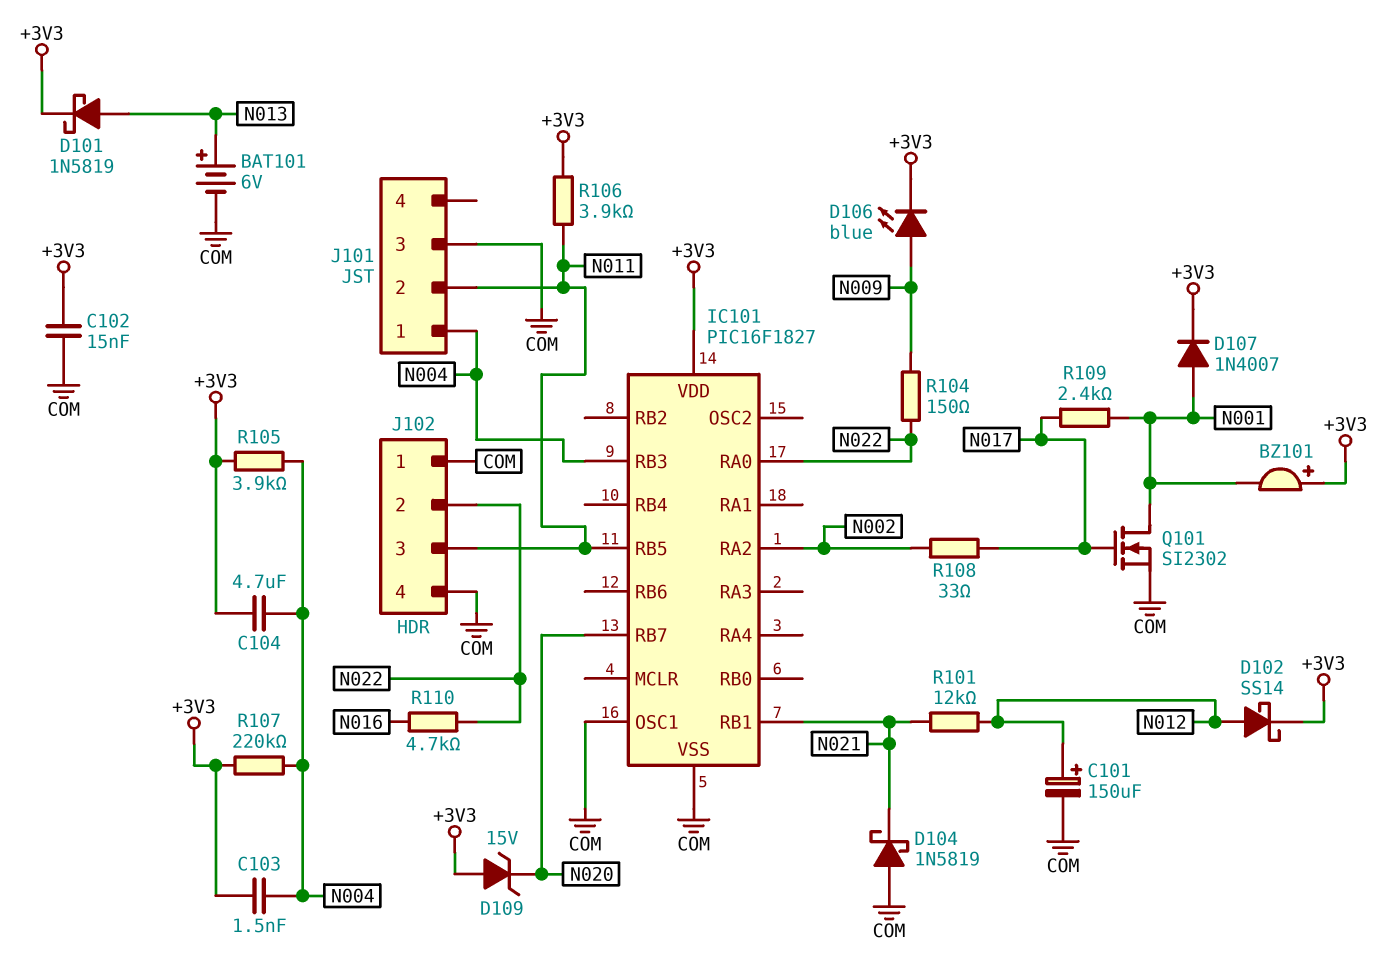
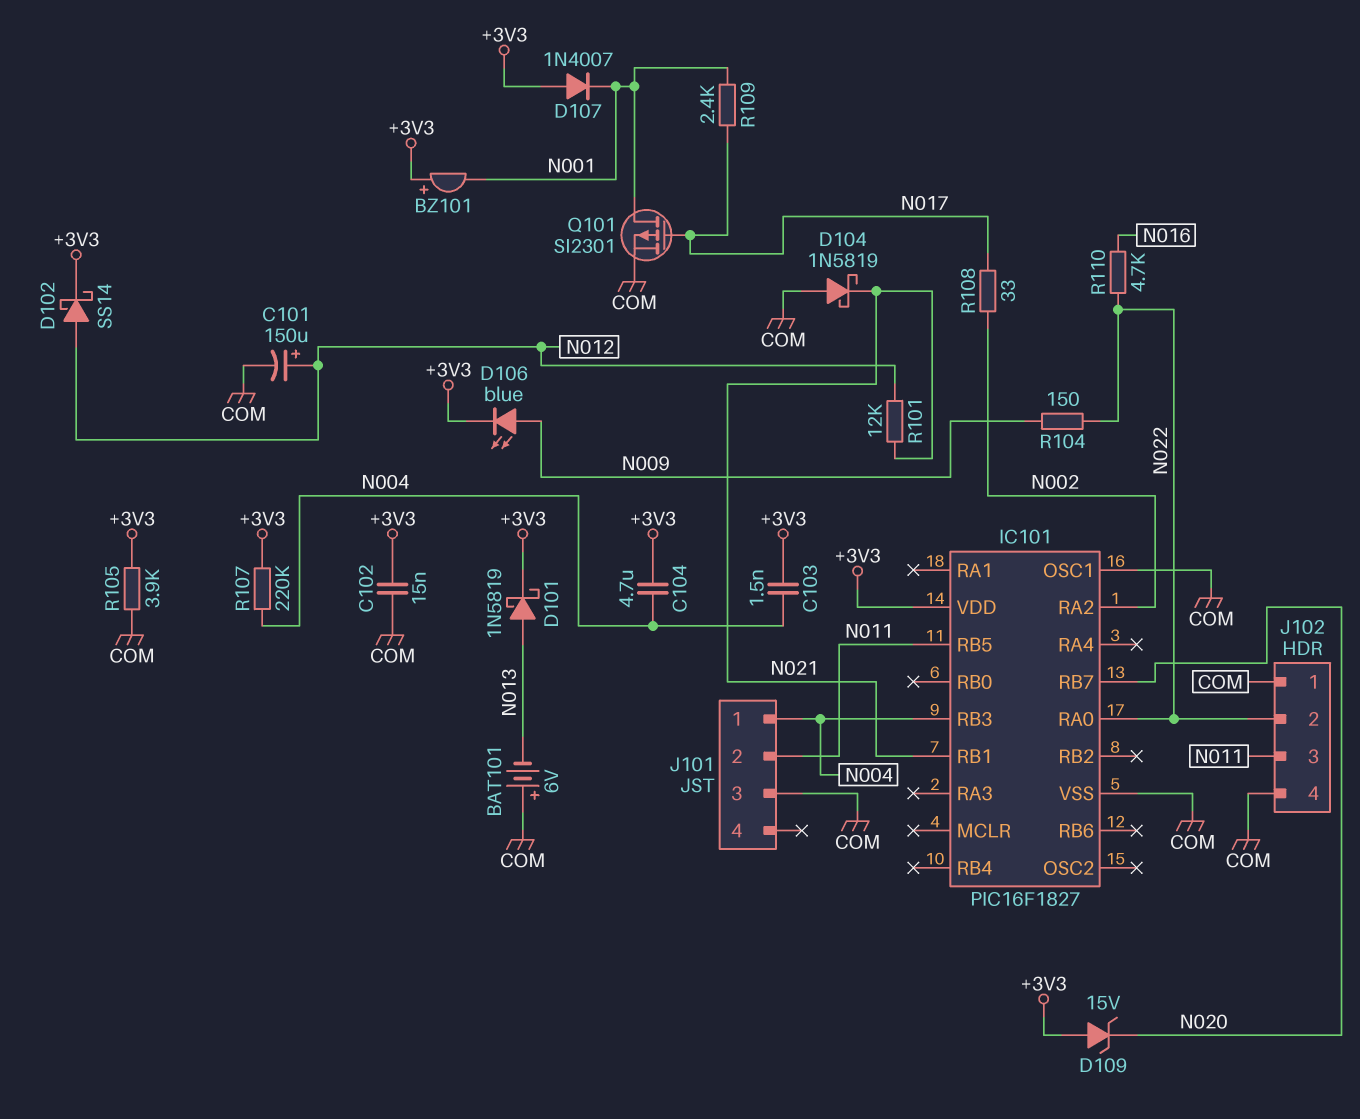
BAT101: 6V (plus N013, minus COM) -> 6V (plus COM, minus N013)
D107: diode 1N4007 (A N001, K +3V3) -> diode 1N4007 (A +3V3, K N001)
Q101: NMOS SI2302 (G N017, D N001, S COM) -> PMOS SI2301 (G N017, D N001, S COM)
R105: 3.9k (+3V3, N004) -> 3.9k (+3V3, COM)
R106: 3.9k (+3V3, N011) -> none

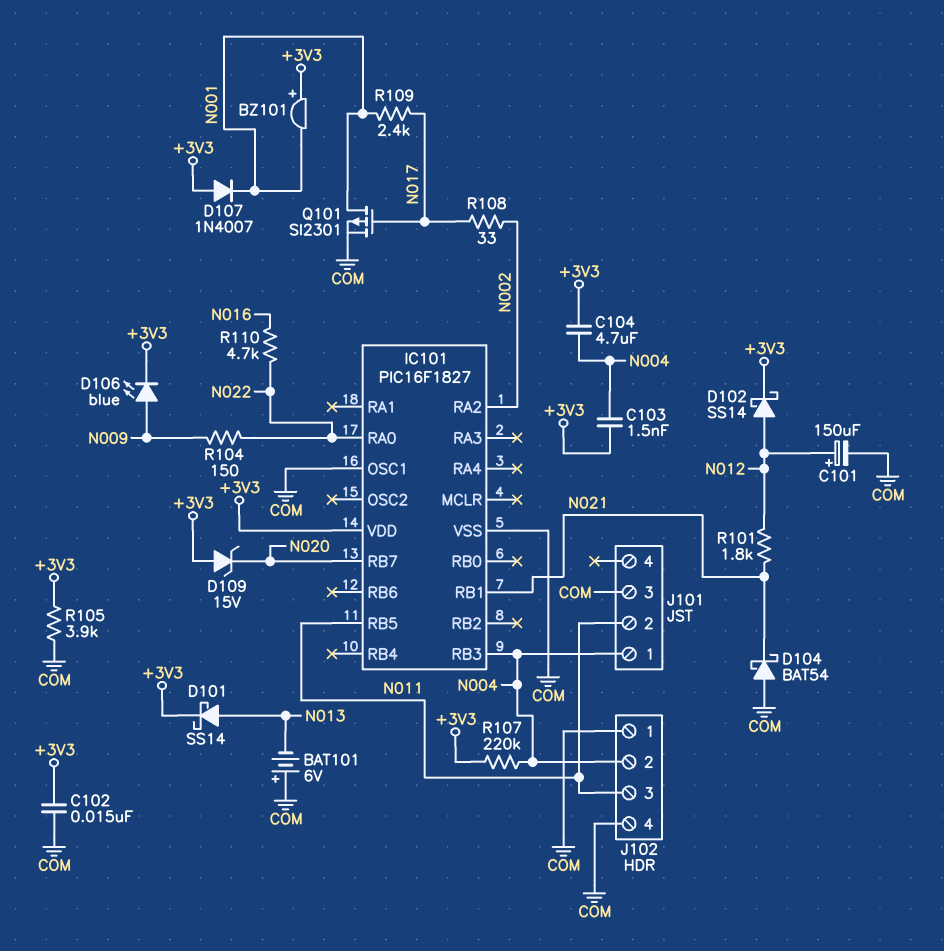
D101: schottky 1N5819 (A N013, K +3V3) -> schottky SS14 (A N013, K +3V3)
D104: schottky 1N5819 (A COM, K N021) -> schottky BAT54 (A COM, K N021)
J102 pin 2: N022 -> N004
R101: 12k (N012, N021) -> 1.8k (N012, N021)

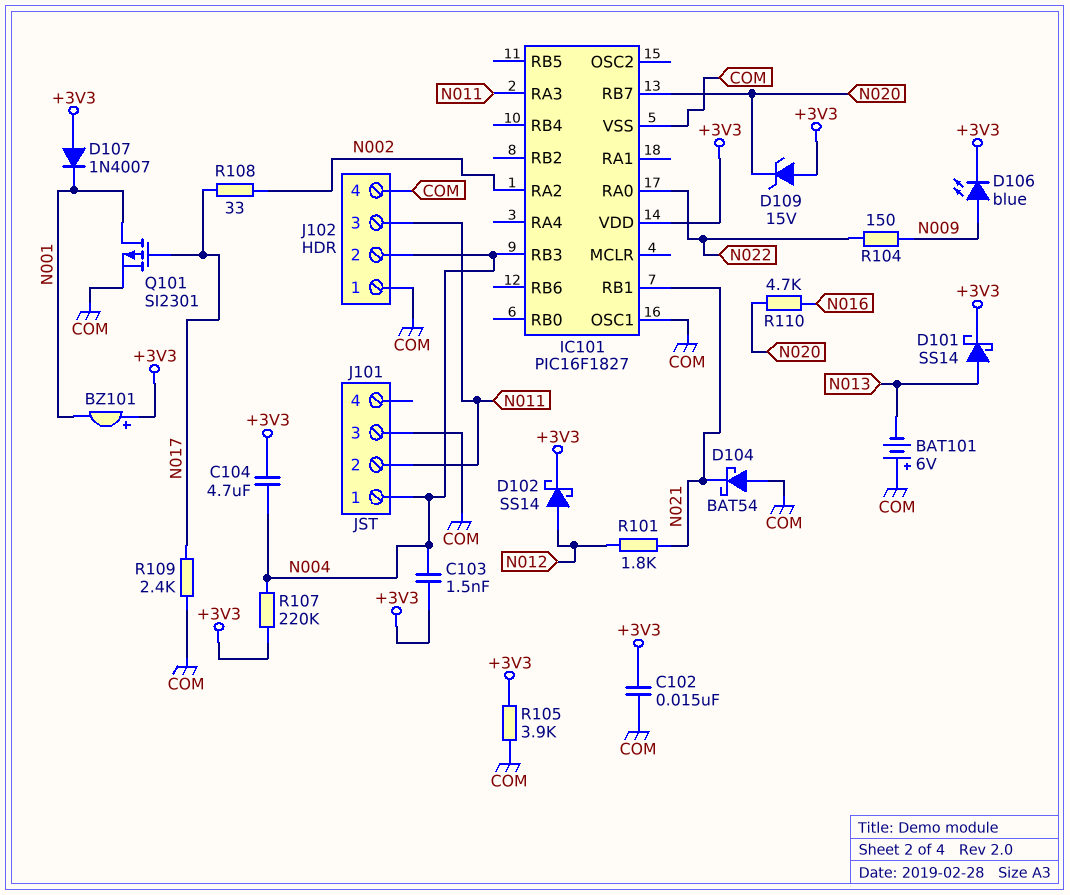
C101: 150uF (plus N012, minus COM) -> none
IC101 pin RA3: none -> N011
IC101 pin RB5: N011 -> none
R109: 2.4k (N001, N017) -> 2.4k (COM, N017)
R110: 4.7k (N016, N022) -> 4.7k (N016, N020)

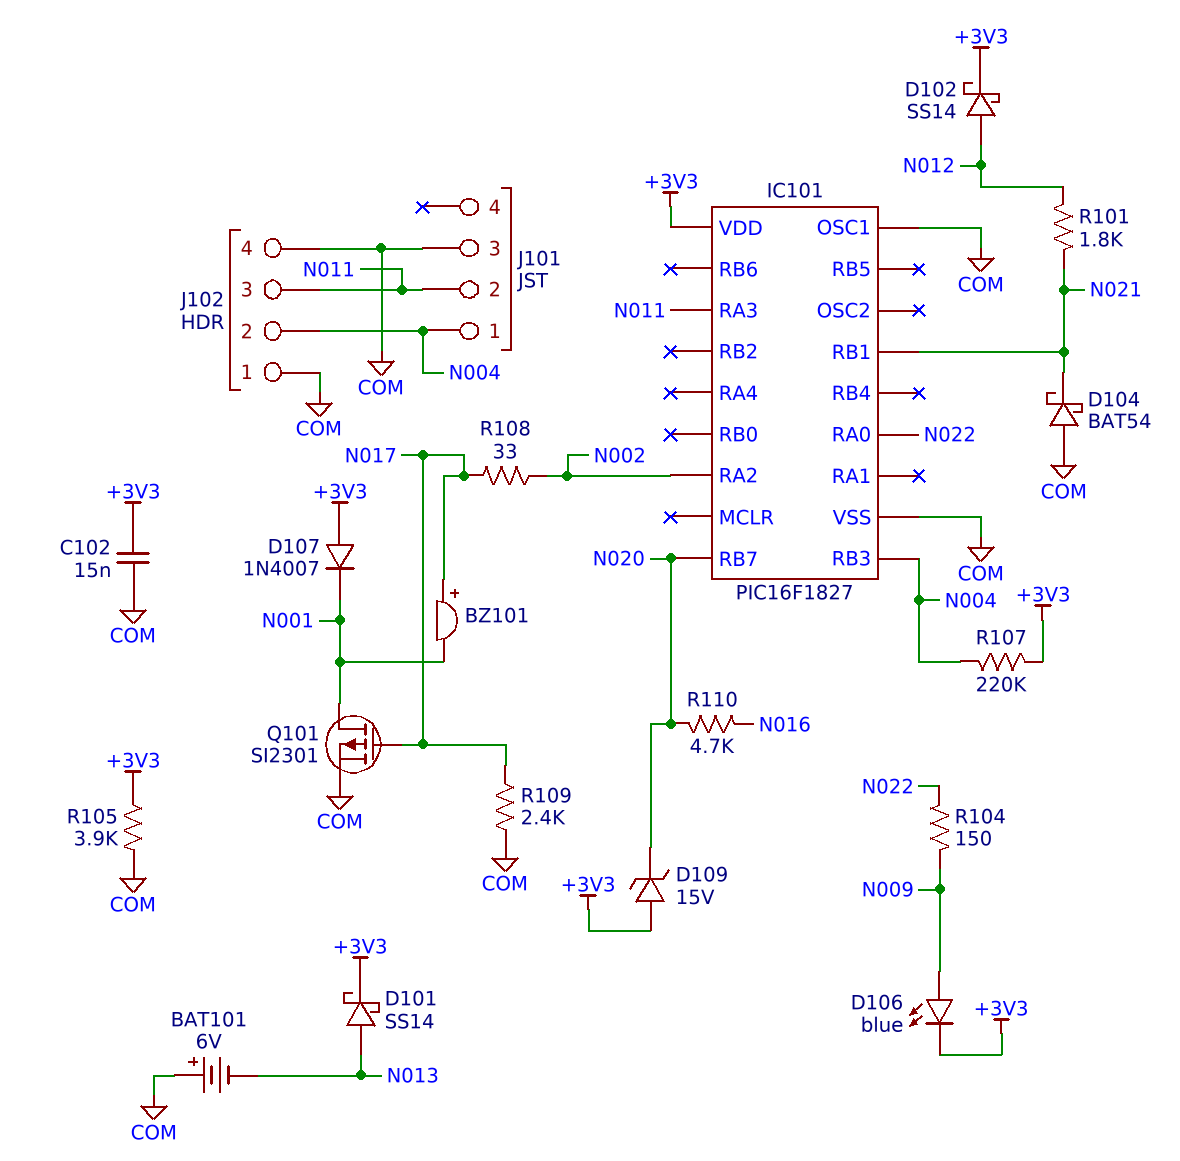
BZ101: buzzer (plus +3V3, minus N001) -> buzzer (plus N017, minus N001)
C103: 1.5nF (+3V3, N004) -> none
C104: 4.7uF (+3V3, N004) -> none

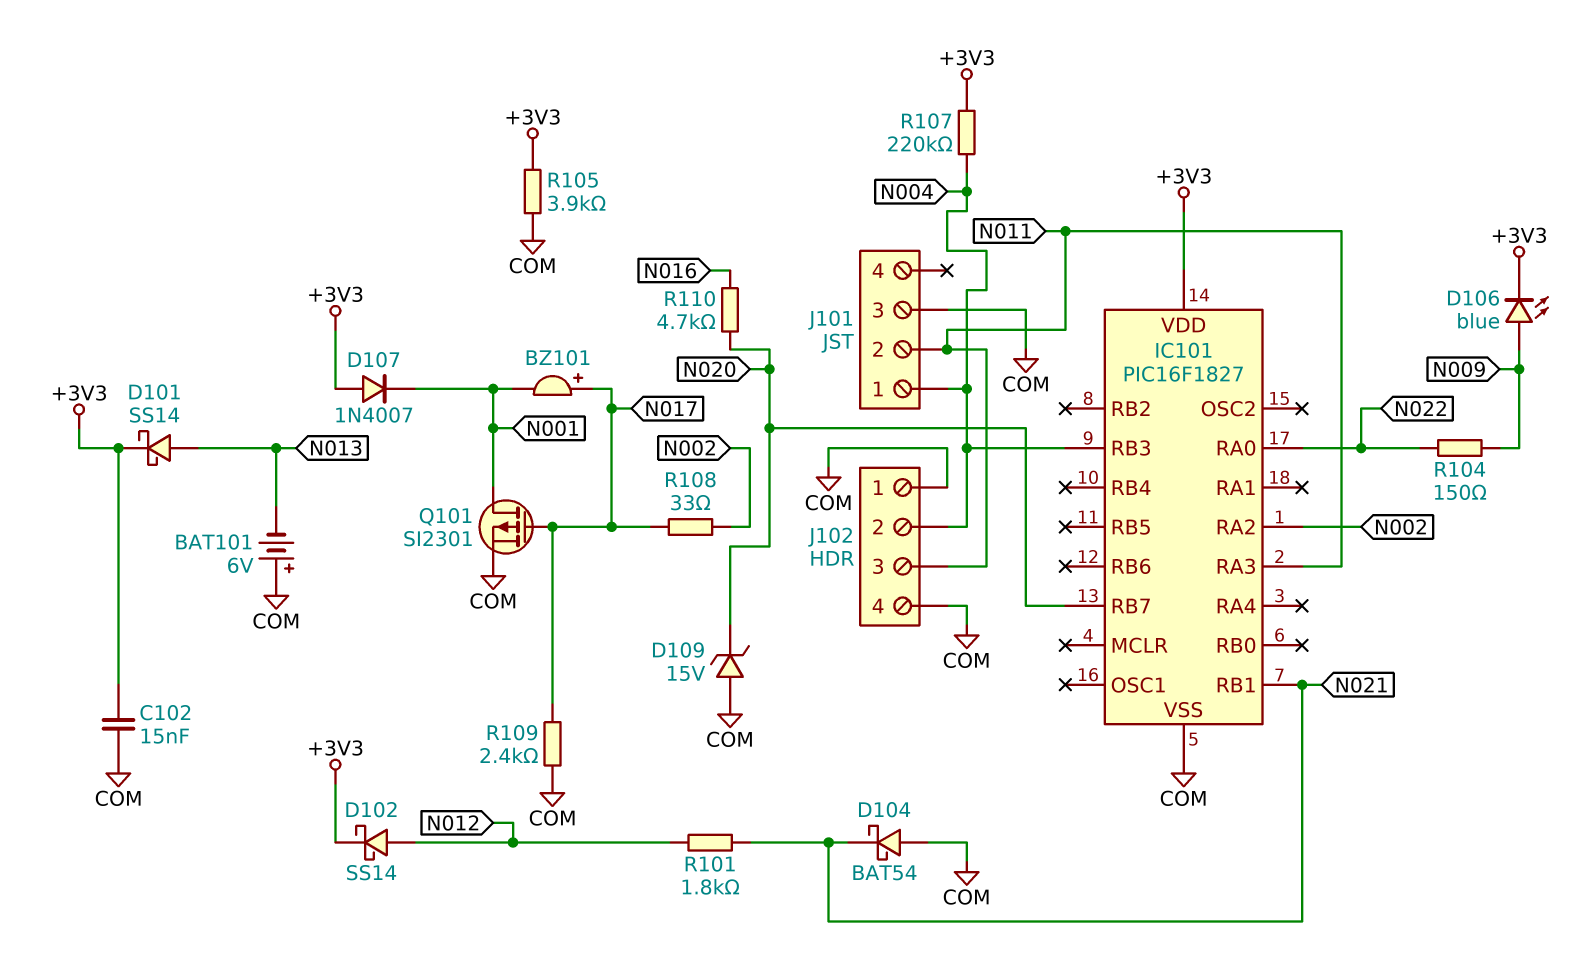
D109: zener 15V (A +3V3, K N020) -> zener 15V (A COM, K N020)
IC101 pin OSC1: COM -> none

